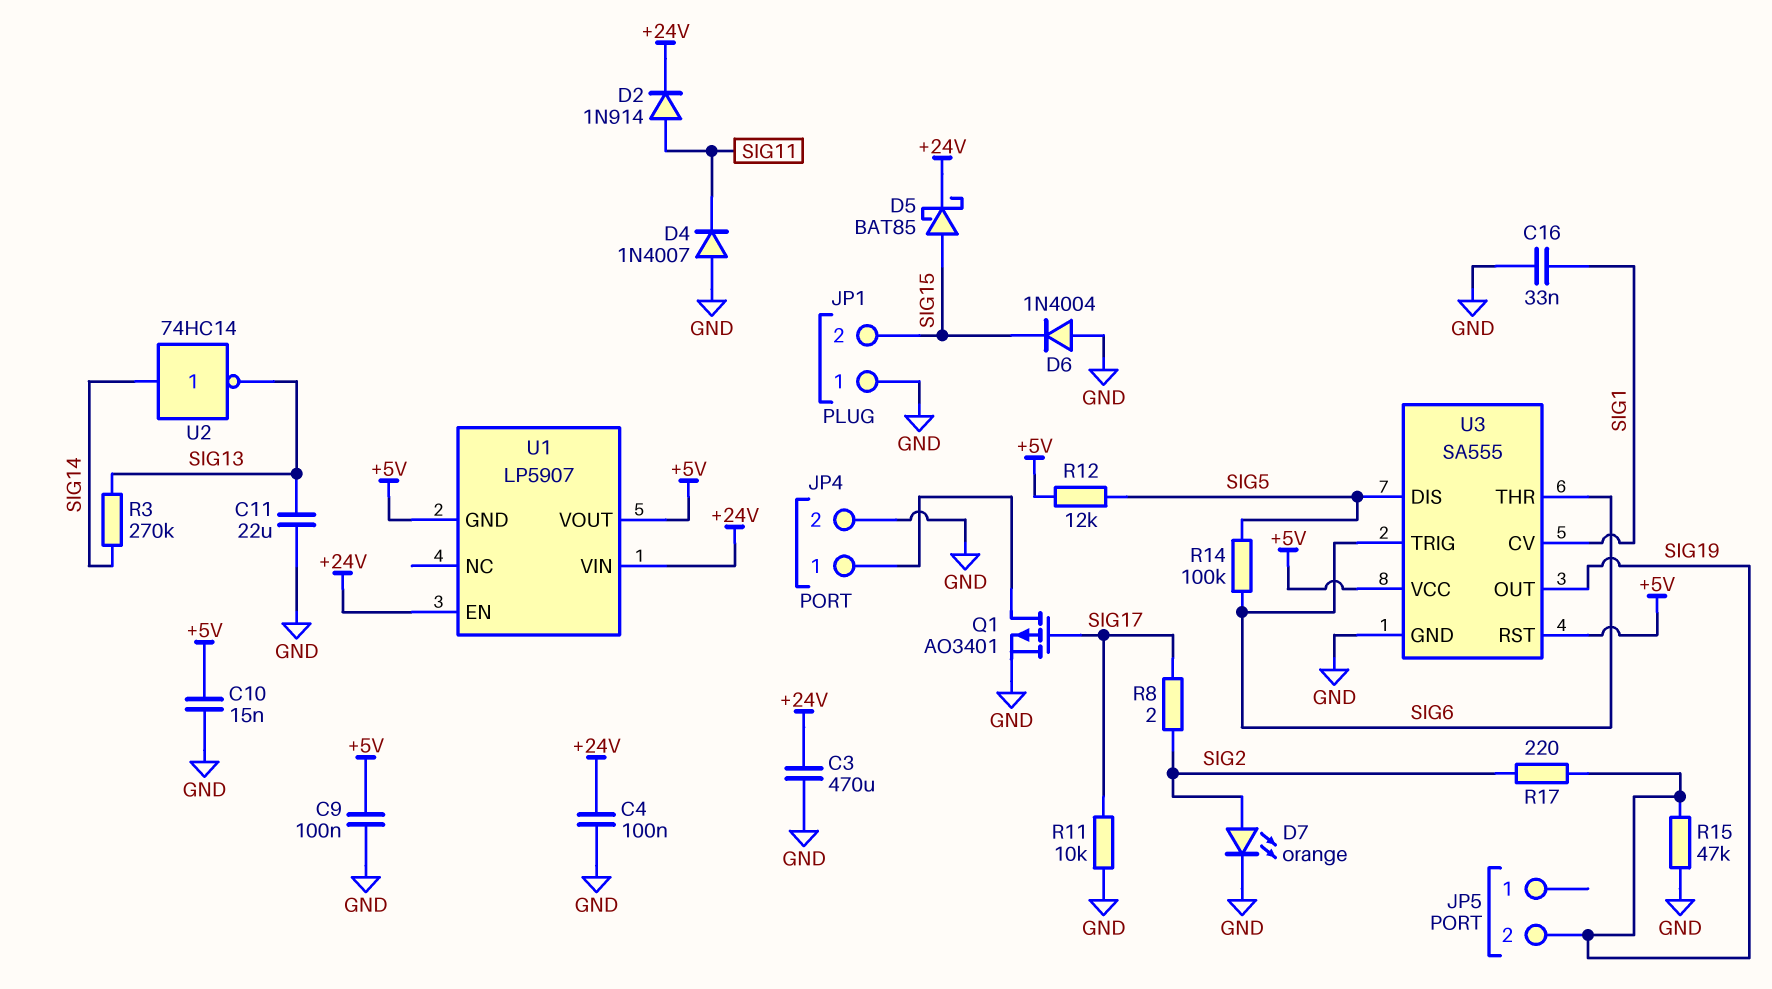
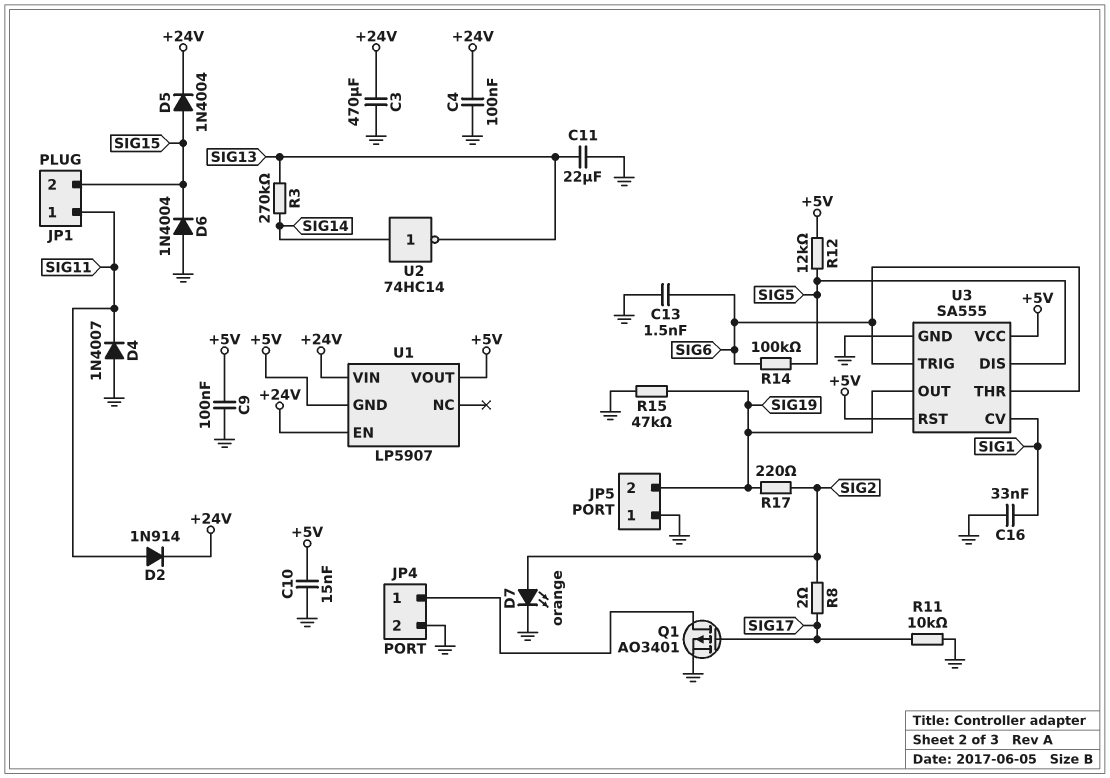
C13: none -> 1.5nF (GND, SIG6)
D5: schottky BAT85 (A SIG15, K +24V) -> diode 1N4004 (A SIG15, K +24V)
JP1 pin 1: GND -> SIG11
JP5 pin 1: none -> GND

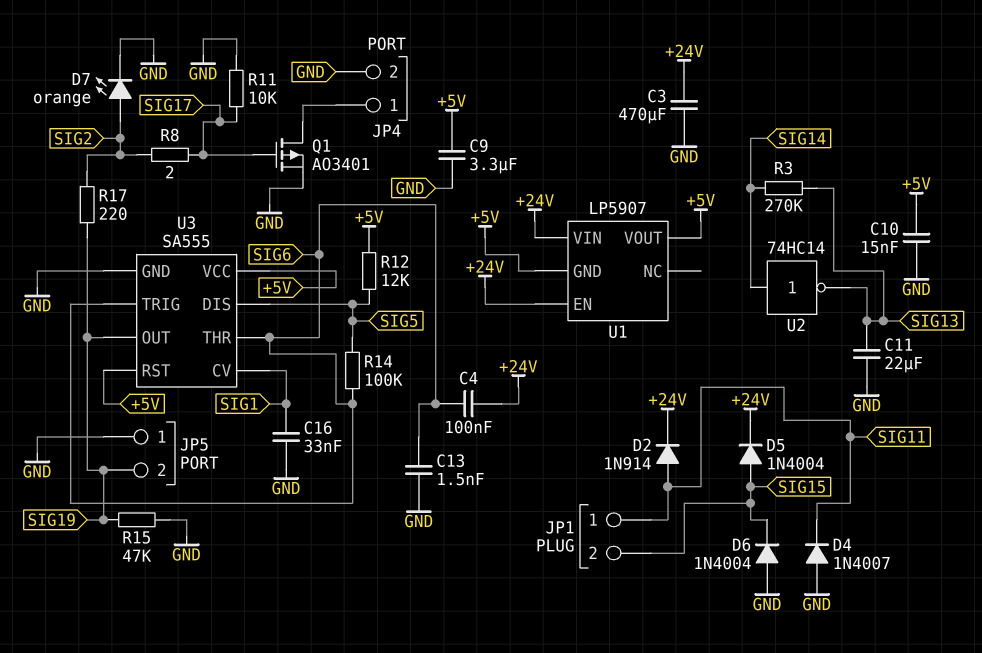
C4: 100nF (+24V, GND) -> 100nF (+24V, SIG6)
C9: 100nF (+5V, GND) -> 3.3uF (+5V, GND)

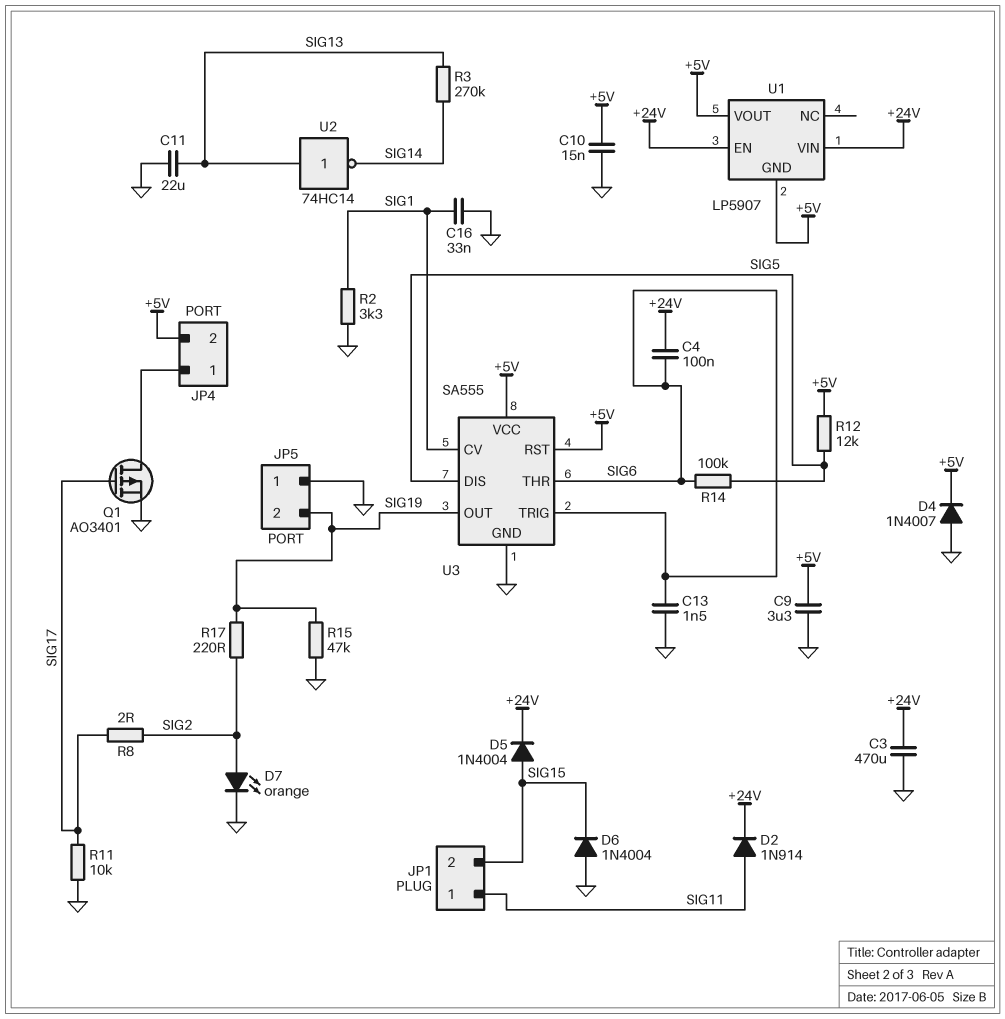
D4: diode 1N4007 (A GND, K SIG11) -> diode 1N4007 (A GND, K +5V)
JP4 pin 2: GND -> +5V
R2: none -> 3.3k (GND, SIG1)
U2: NOT 74HC14 (in SIG14, out SIG13) -> NOT 74HC14 (in SIG13, out SIG14)

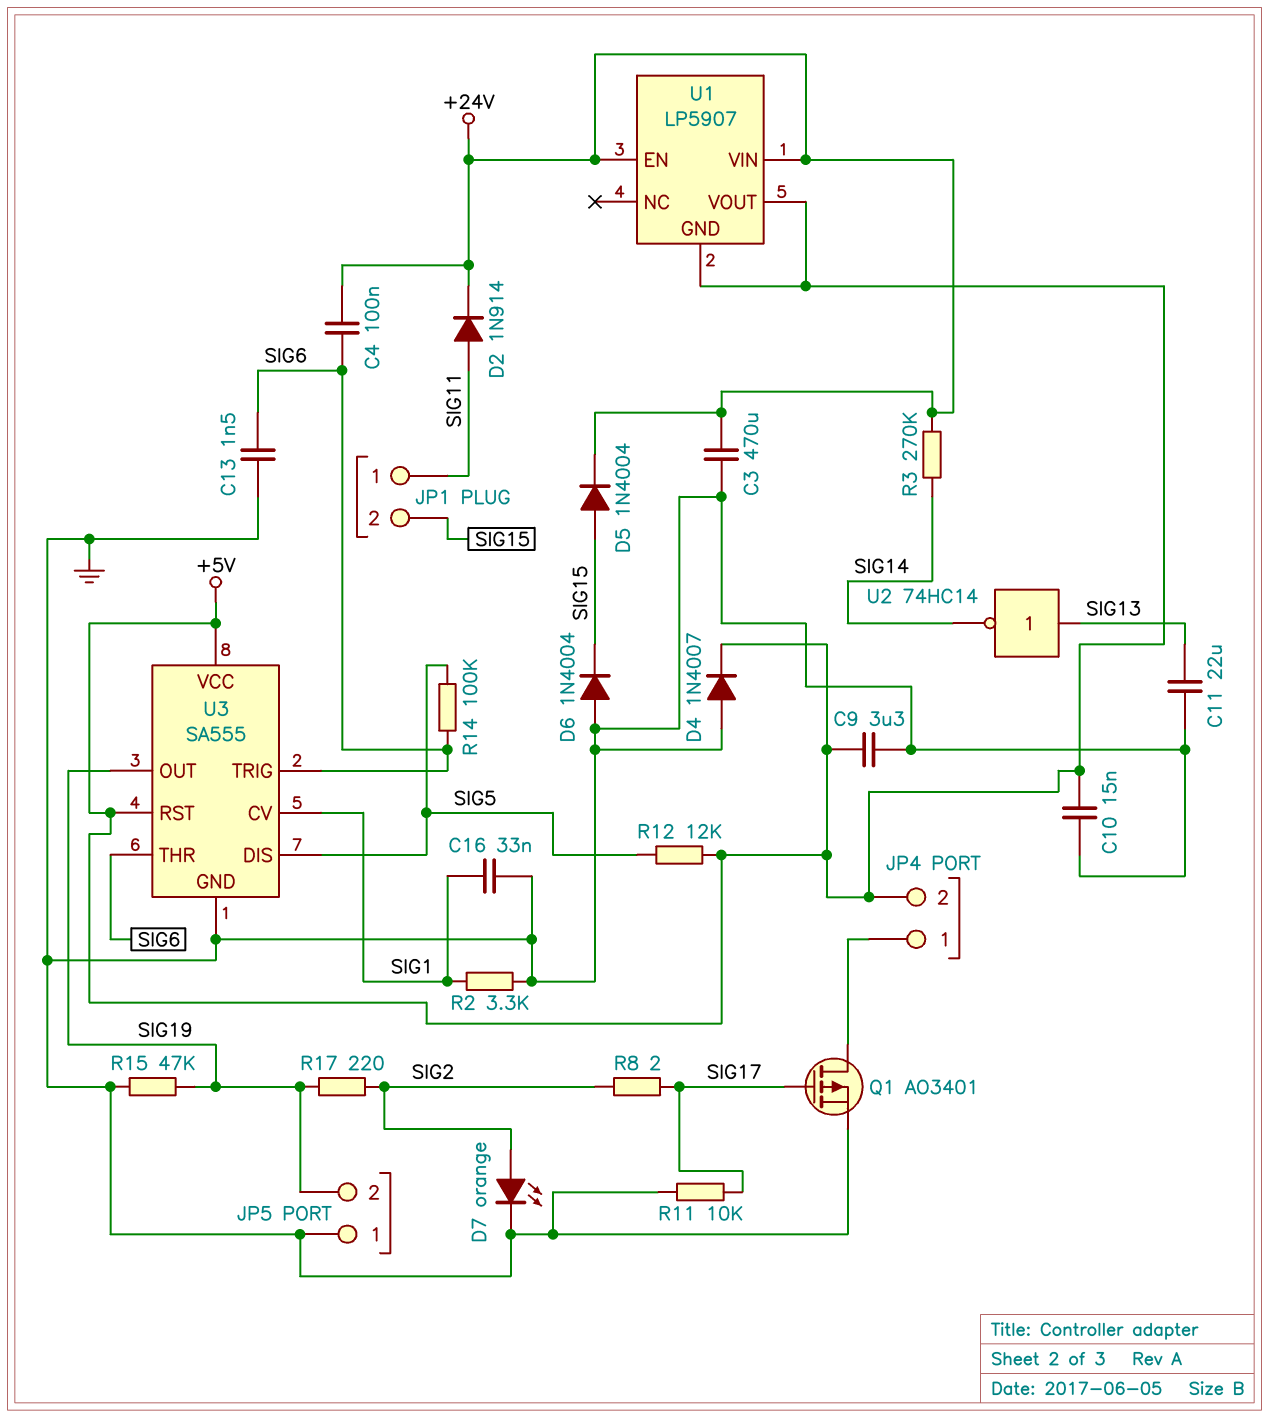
R3: 270k (SIG13, SIG14) -> 270k (+24V, SIG14)

